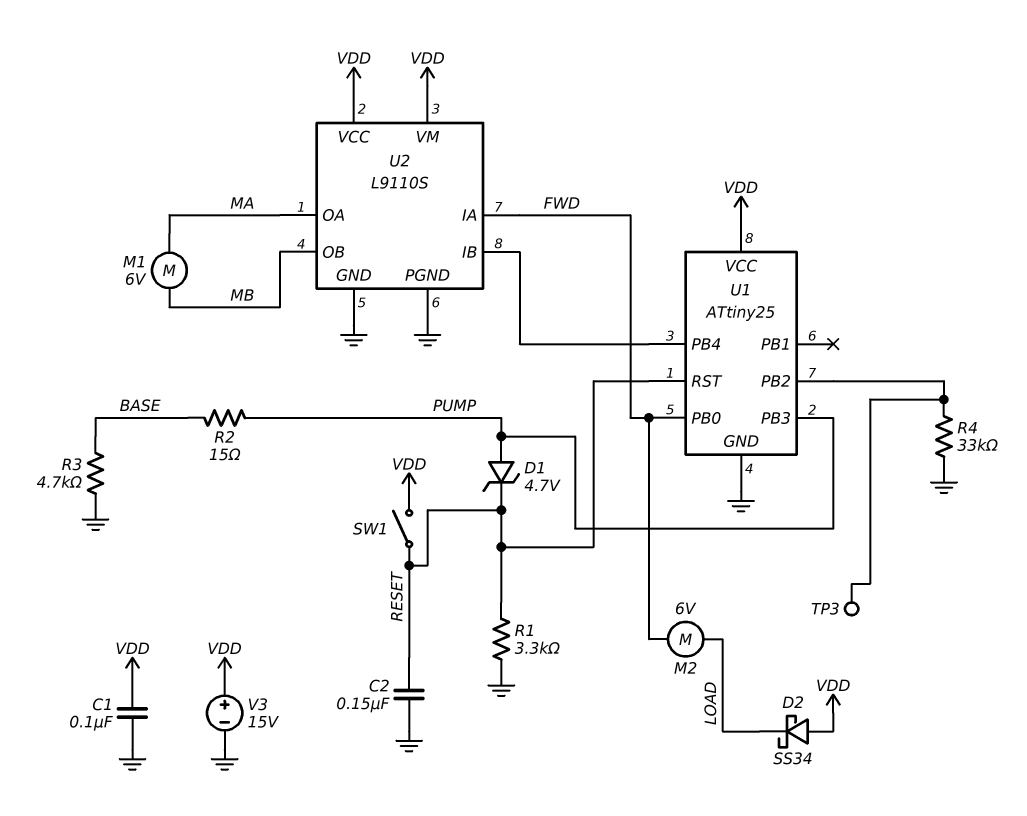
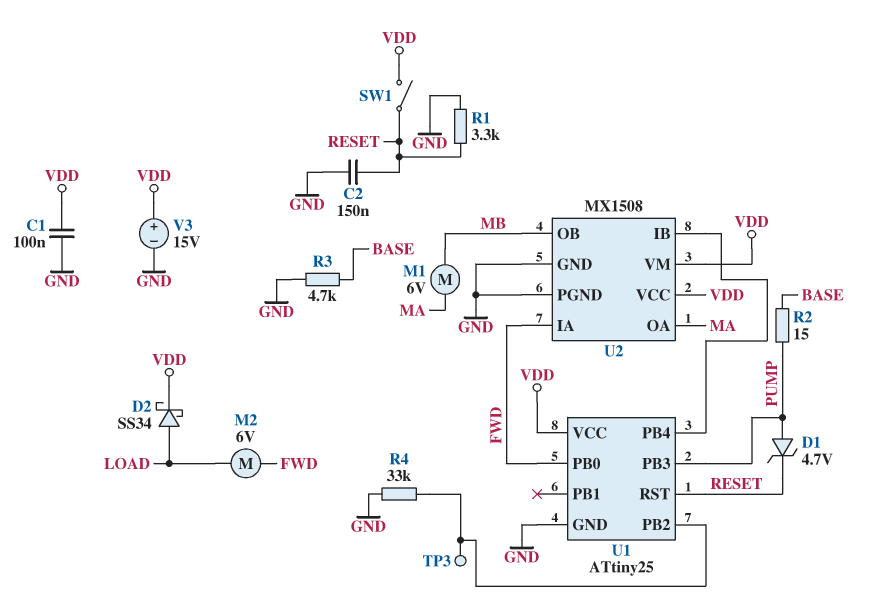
D2: schottky SS34 (A VDD, K LOAD) -> schottky SS34 (A LOAD, K VDD)
U2: L9110S -> MX1508

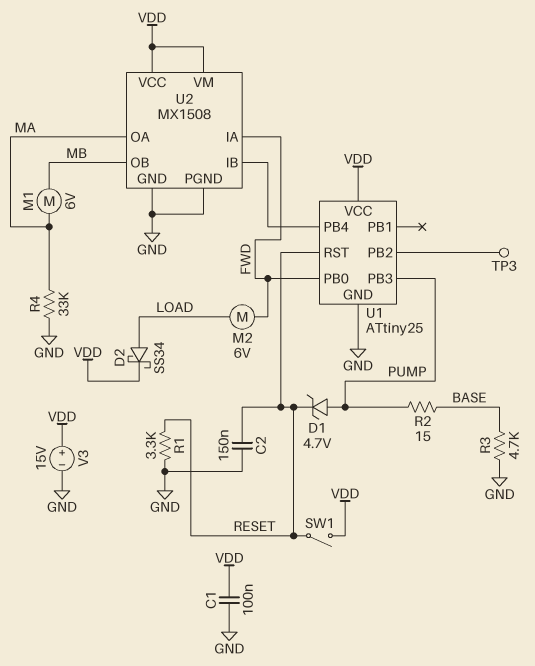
R4: 33k (GND, U1/PB2) -> 33k (GND, MA)

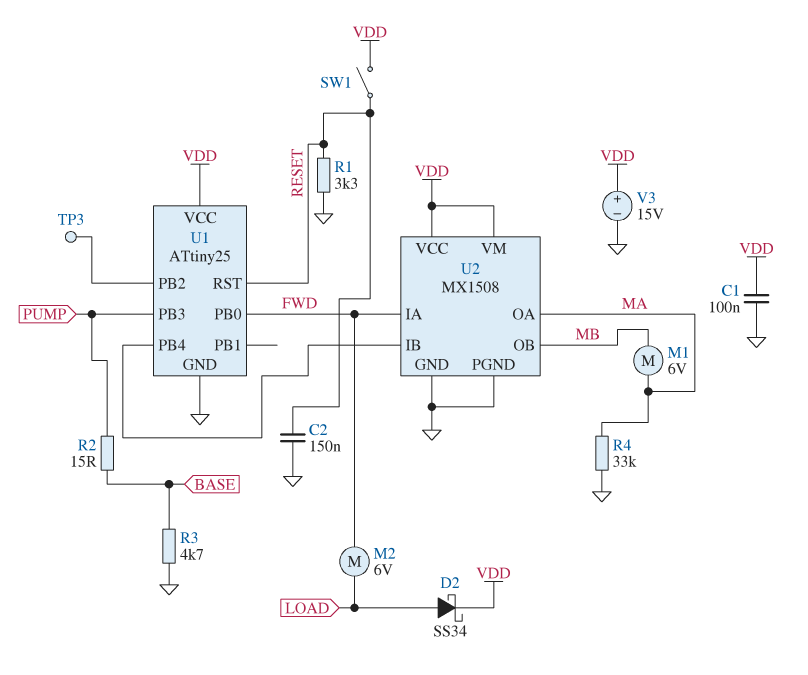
D1: zener 4.7V (A PUMP, K RESET) -> none

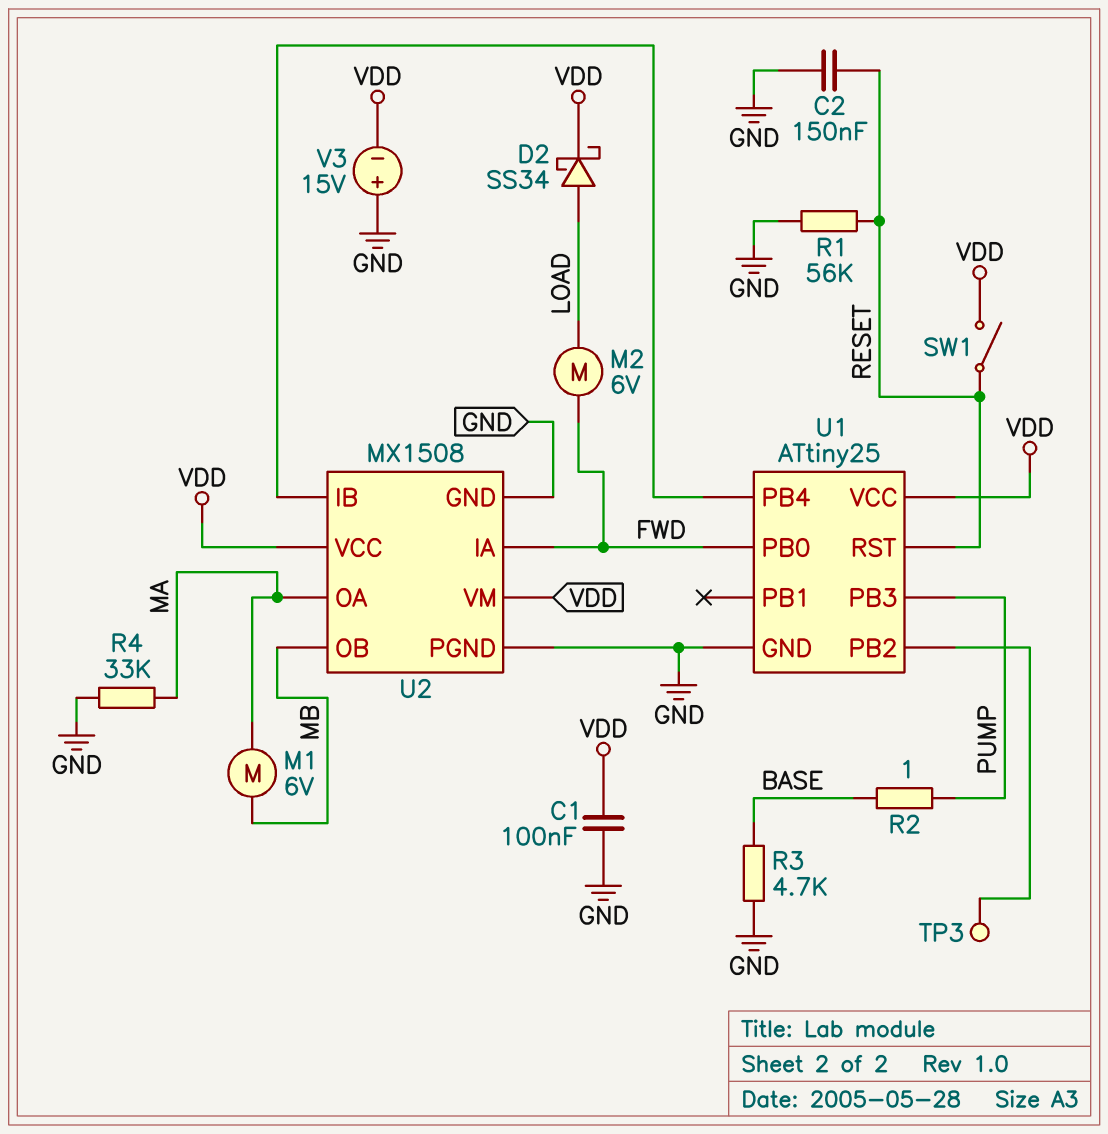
R1: 3.3k (GND, RESET) -> 56k (GND, RESET)
R2: 15 (BASE, PUMP) -> 1 (BASE, PUMP)
V3: 15V (plus VDD, minus GND) -> 15V (plus GND, minus VDD)

